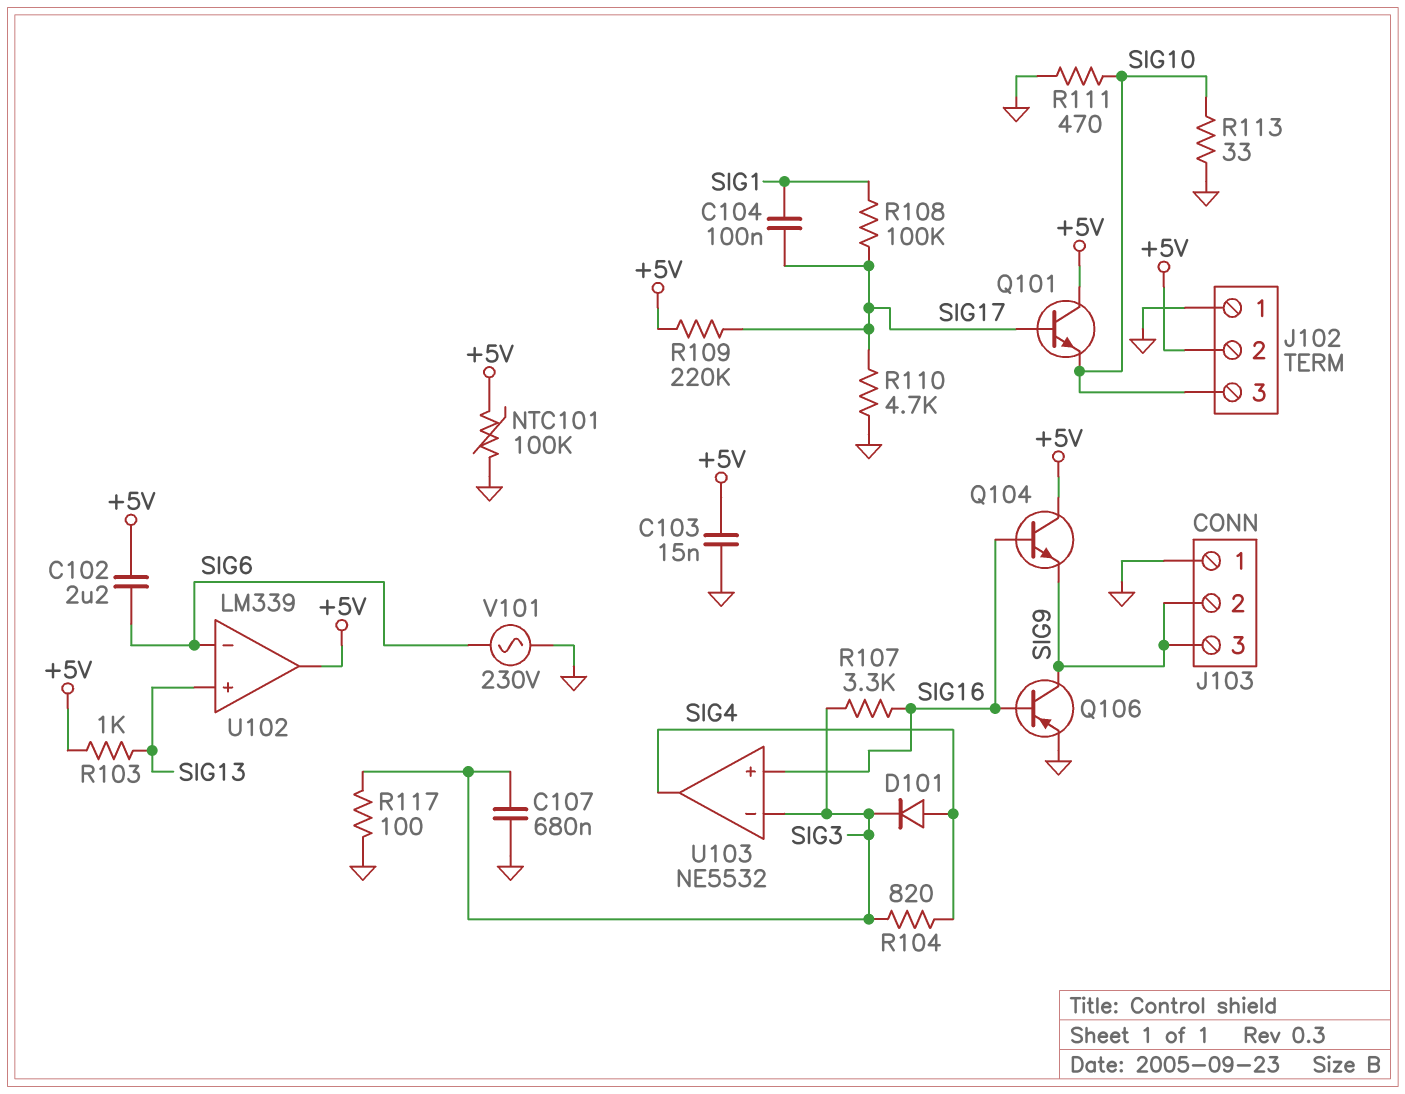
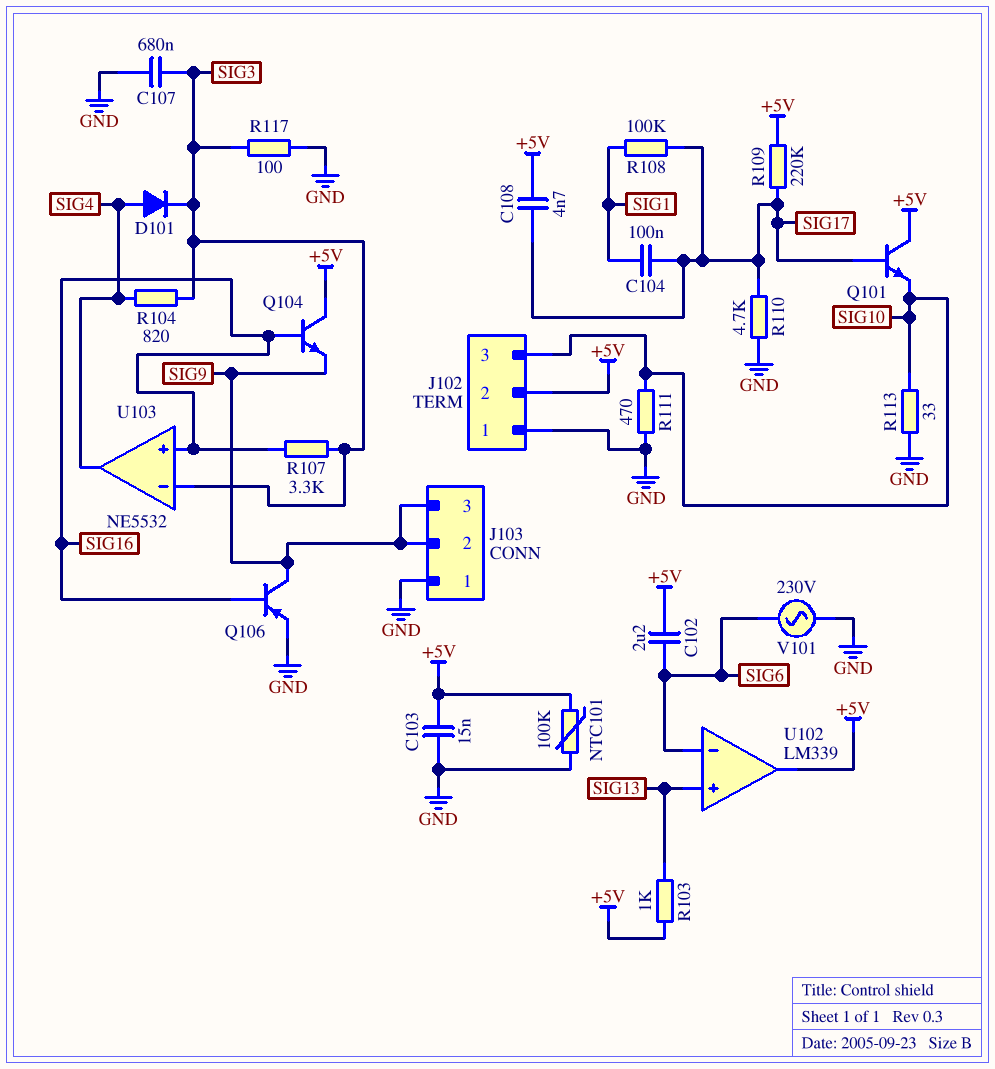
C108: none -> 4.7nF (+5V, SIG17)

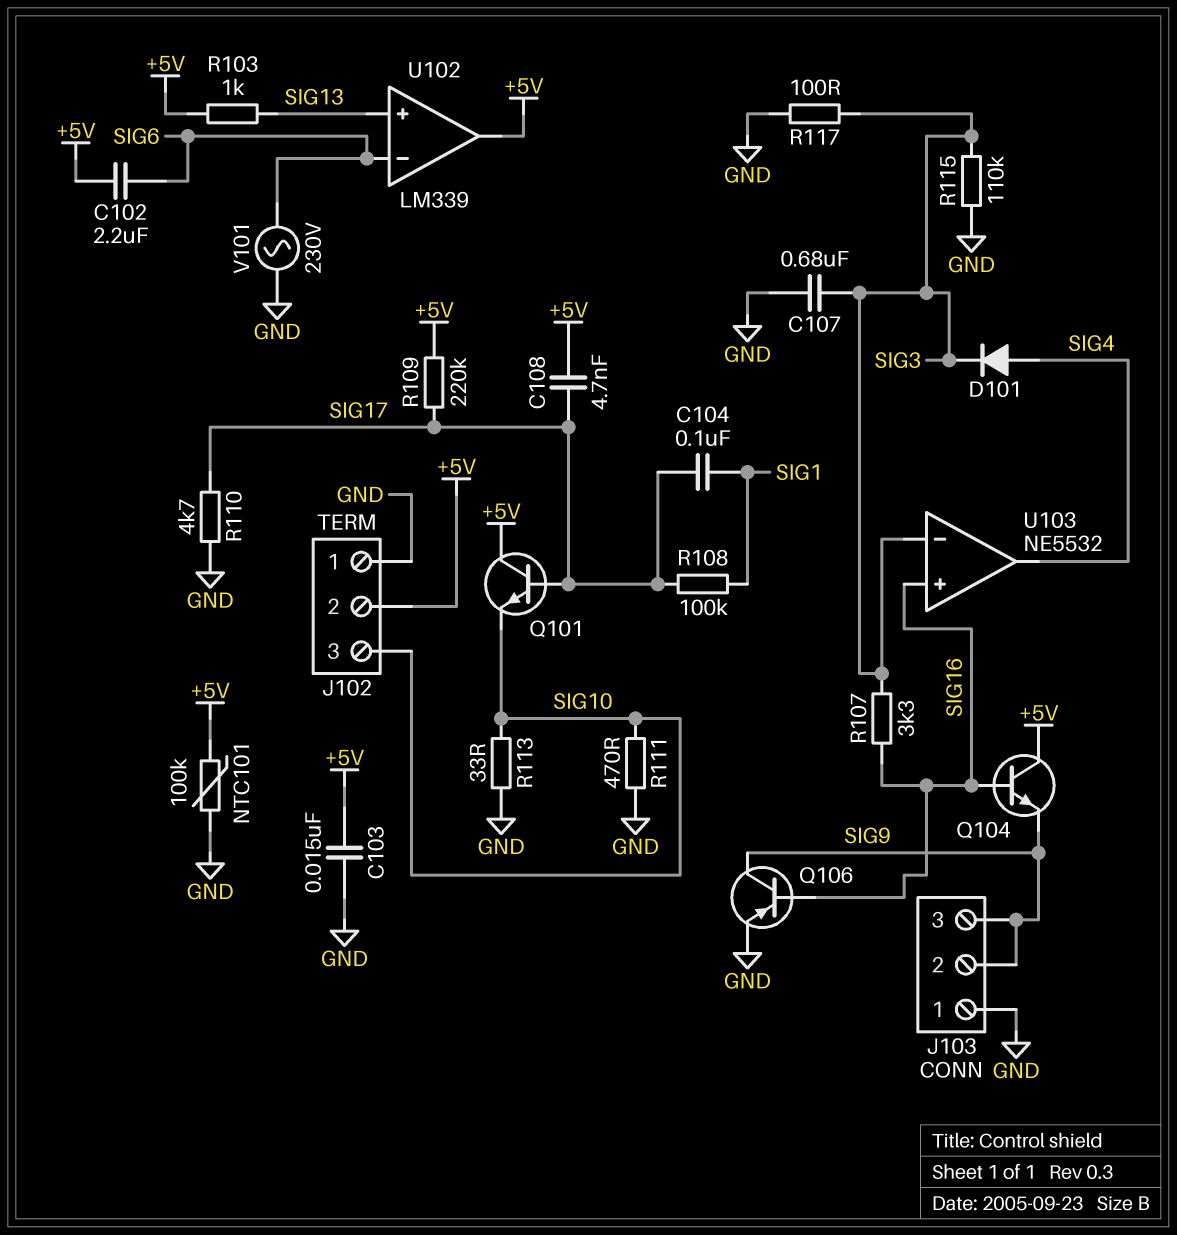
R104: 820 (SIG3, SIG4) -> none
R115: none -> 110k (GND, SIG3)

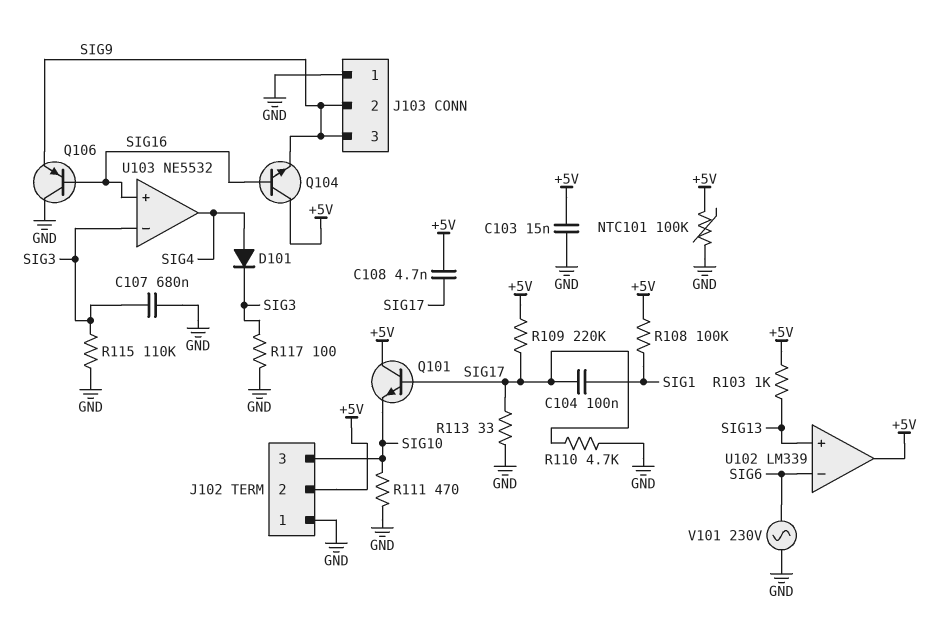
C102: 2.2uF (+5V, SIG6) -> none
Q106: PNP (B SIG16, C SIG9, E GND) -> PNP (B SIG16, C GND, E SIG9)
R107: 3.3k (SIG3, SIG16) -> none
R108: 100k (SIG1, SIG17) -> 100k (+5V, SIG1)
R113: 33 (GND, SIG10) -> 33 (GND, SIG17)

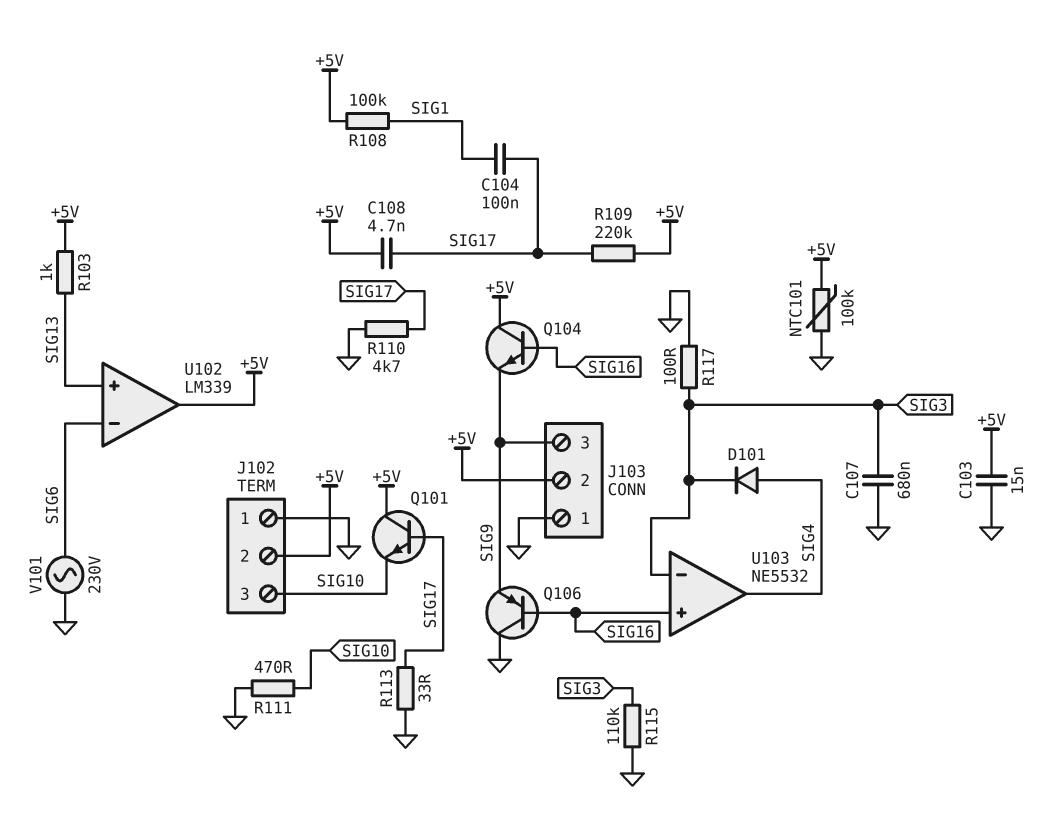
J103 pin 2: SIG9 -> +5V

